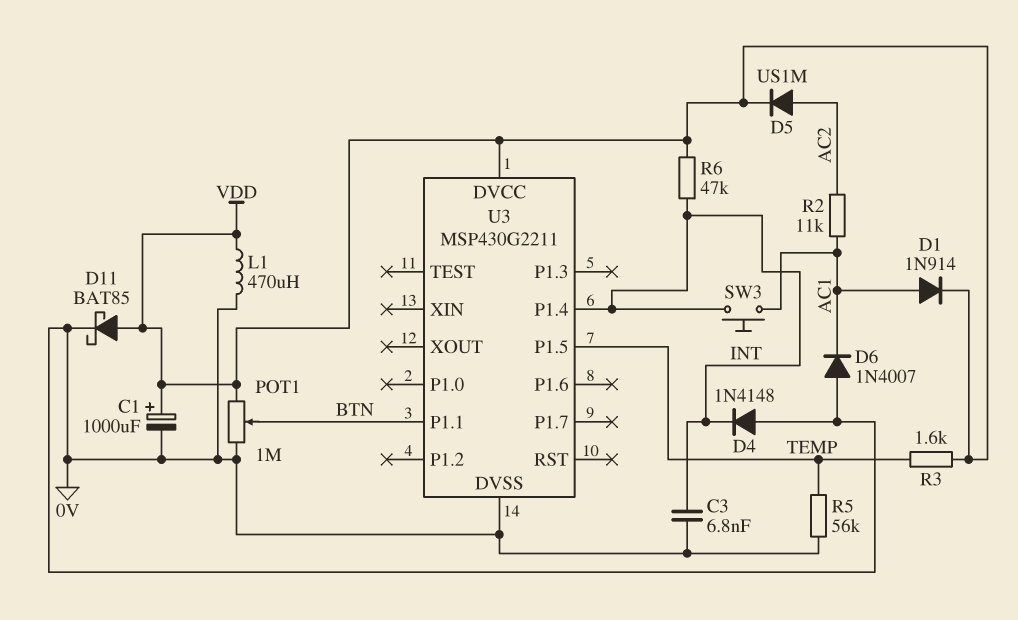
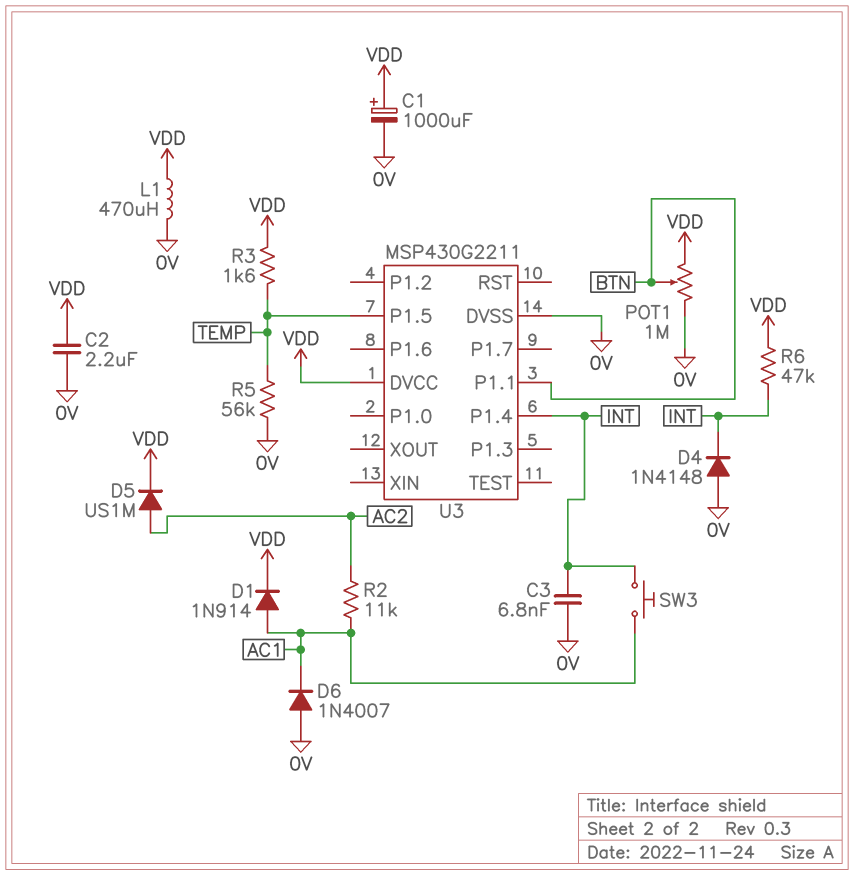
C2: none -> 2.2uF (0V, VDD)
D11: schottky BAT85 (A VDD, K 0V) -> none

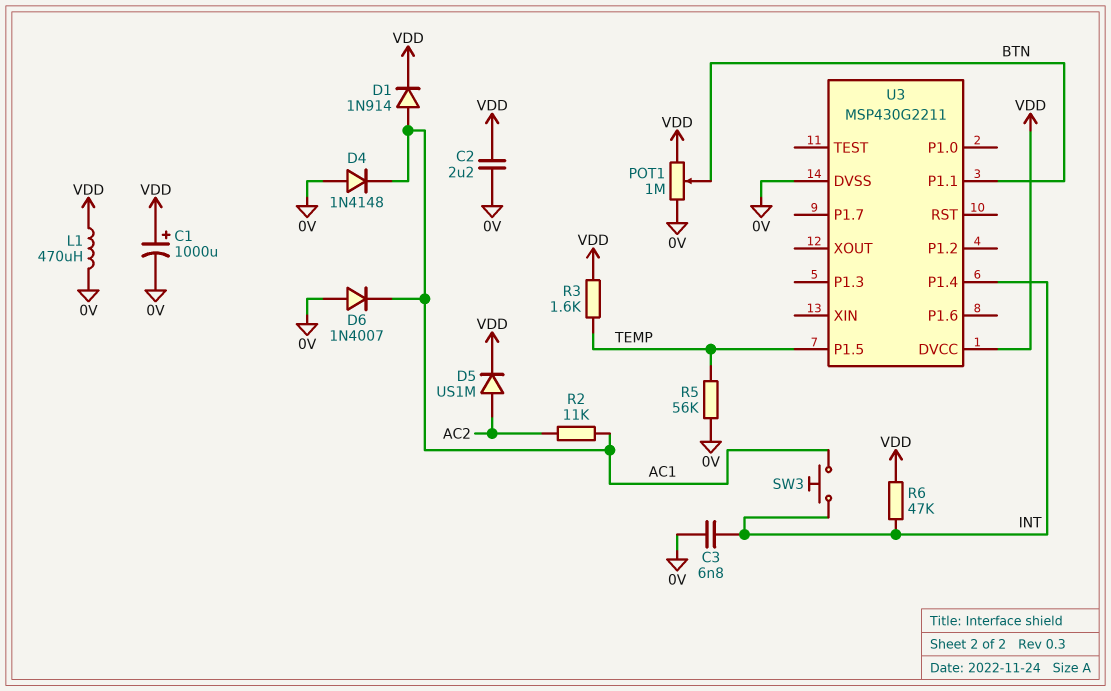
D4: diode 1N4148 (A 0V, K INT) -> diode 1N4148 (A 0V, K AC1)

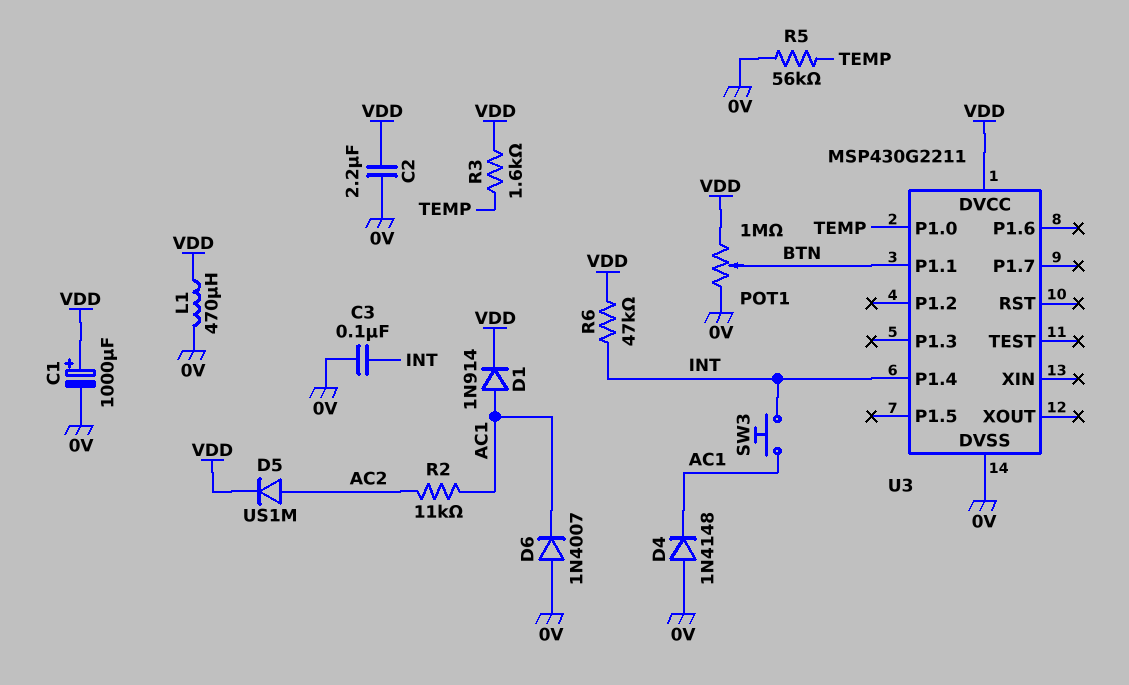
C3: 6.8nF (0V, INT) -> 100nF (0V, INT)
U3 pin P1.0: none -> TEMP
U3 pin P1.5: TEMP -> none

